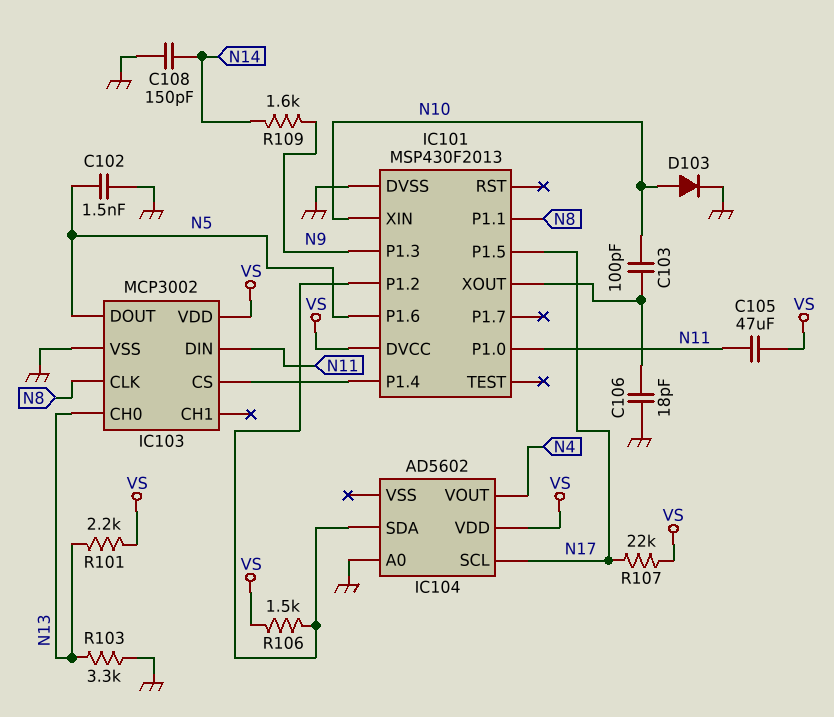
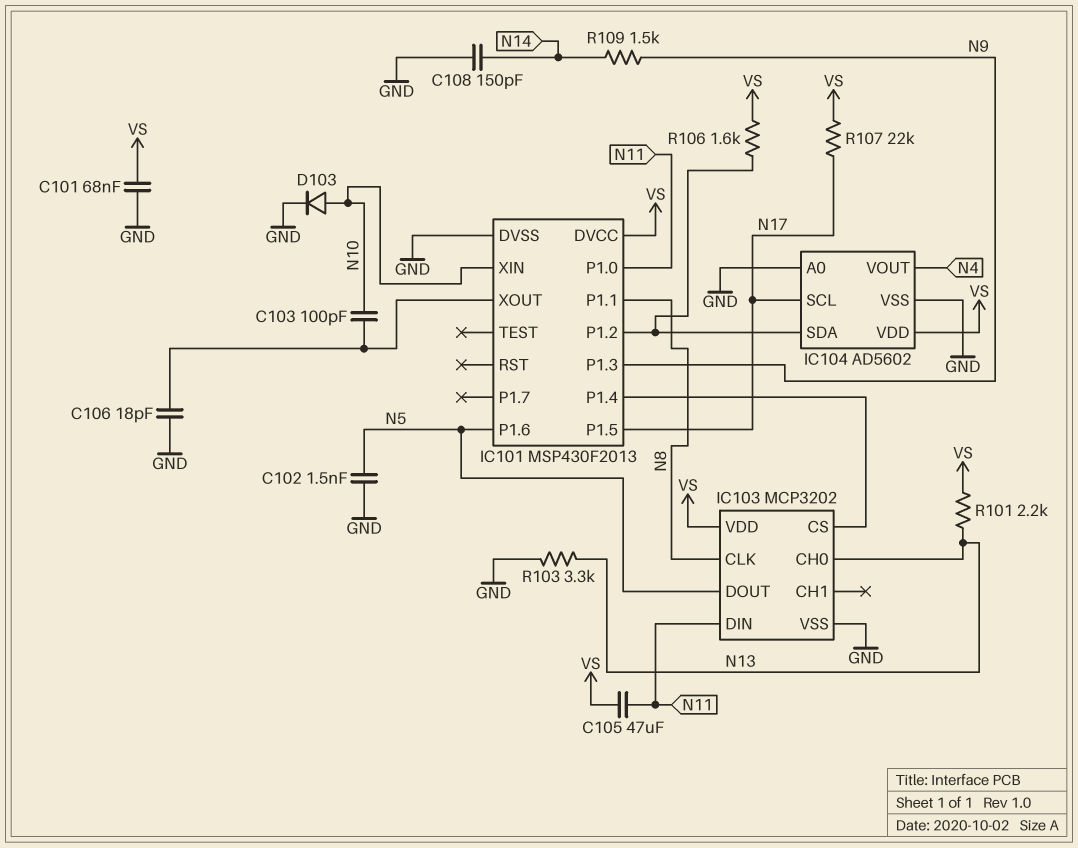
C101: none -> 68nF (GND, VS)
IC103: MCP3002 -> MCP3202
IC104 pin VSS: none -> GND
R106: 1.5k (IC101/P1.2, VS) -> 1.6k (IC101/P1.2, VS)
R109: 1.6k (N9, N14) -> 1.5k (N9, N14)

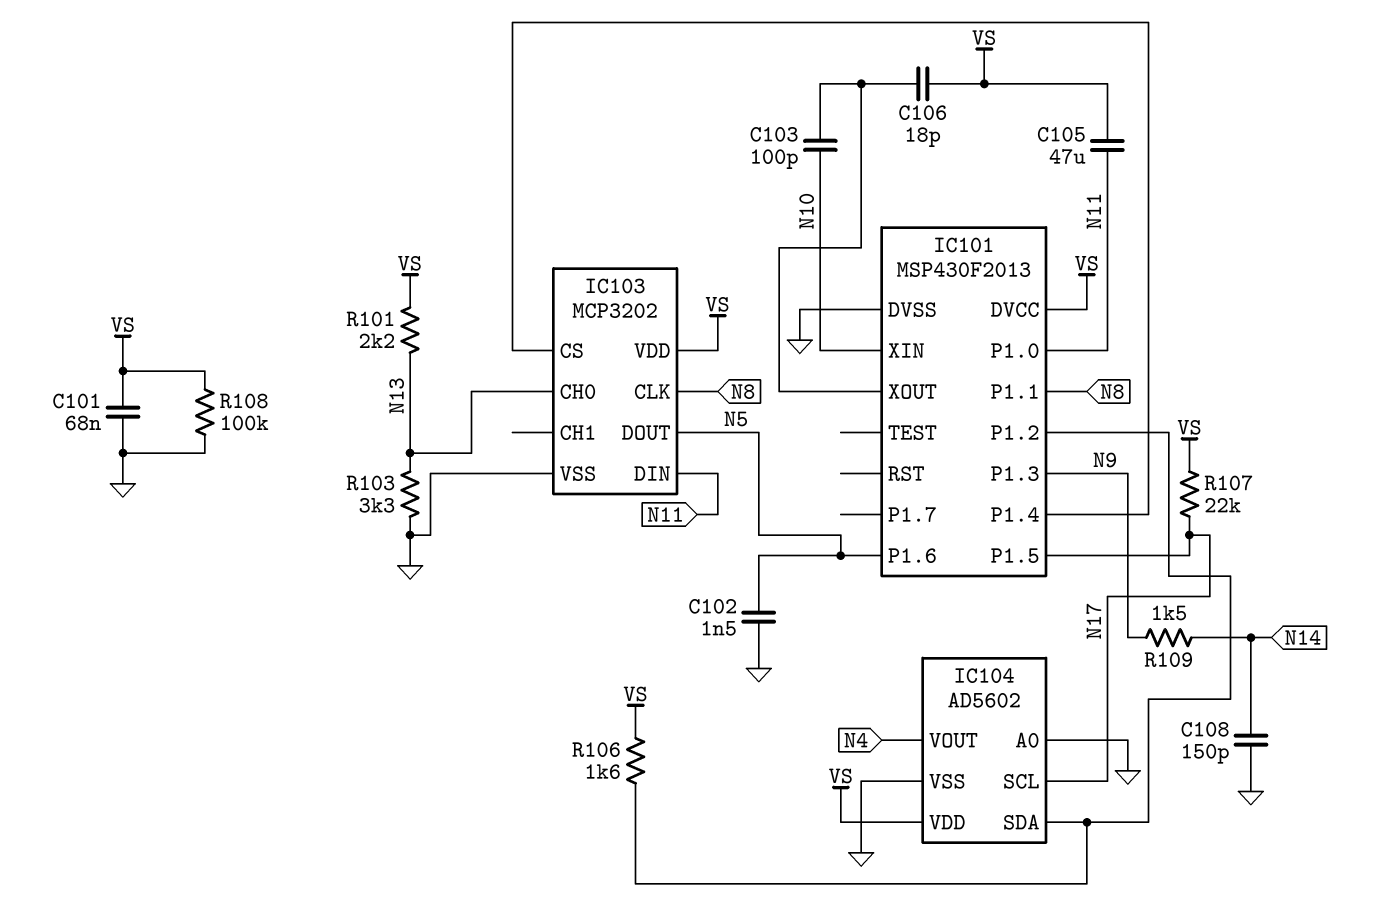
C106: 18pF (GND, IC101/XOUT) -> 18pF (IC101/XOUT, VS)
D103: diode (A N10, K GND) -> none
R108: none -> 100k (GND, VS)

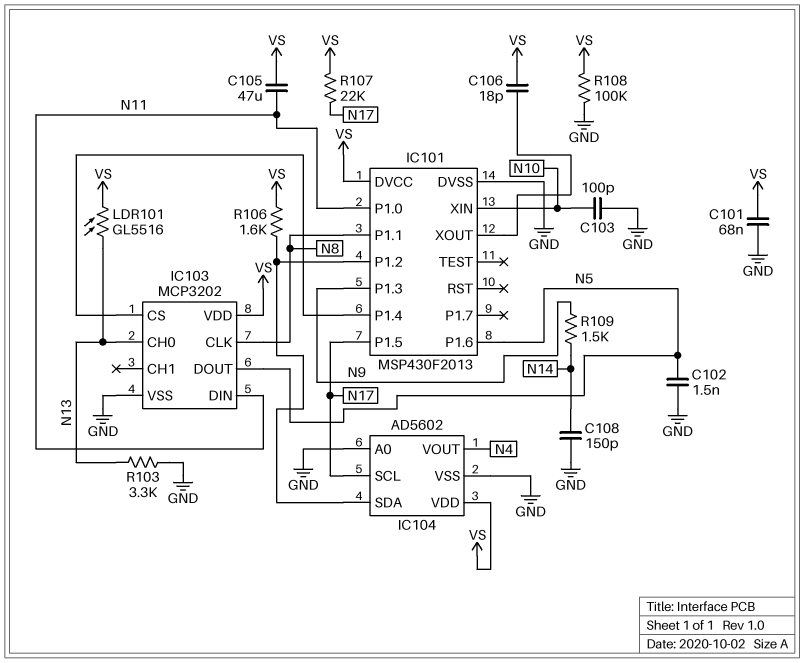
C103: 100pF (IC101/XOUT, N10) -> 100pF (GND, N10)
LDR101: none -> GL5516 (N13, VS)
R101: 2.2k (N13, VS) -> none

